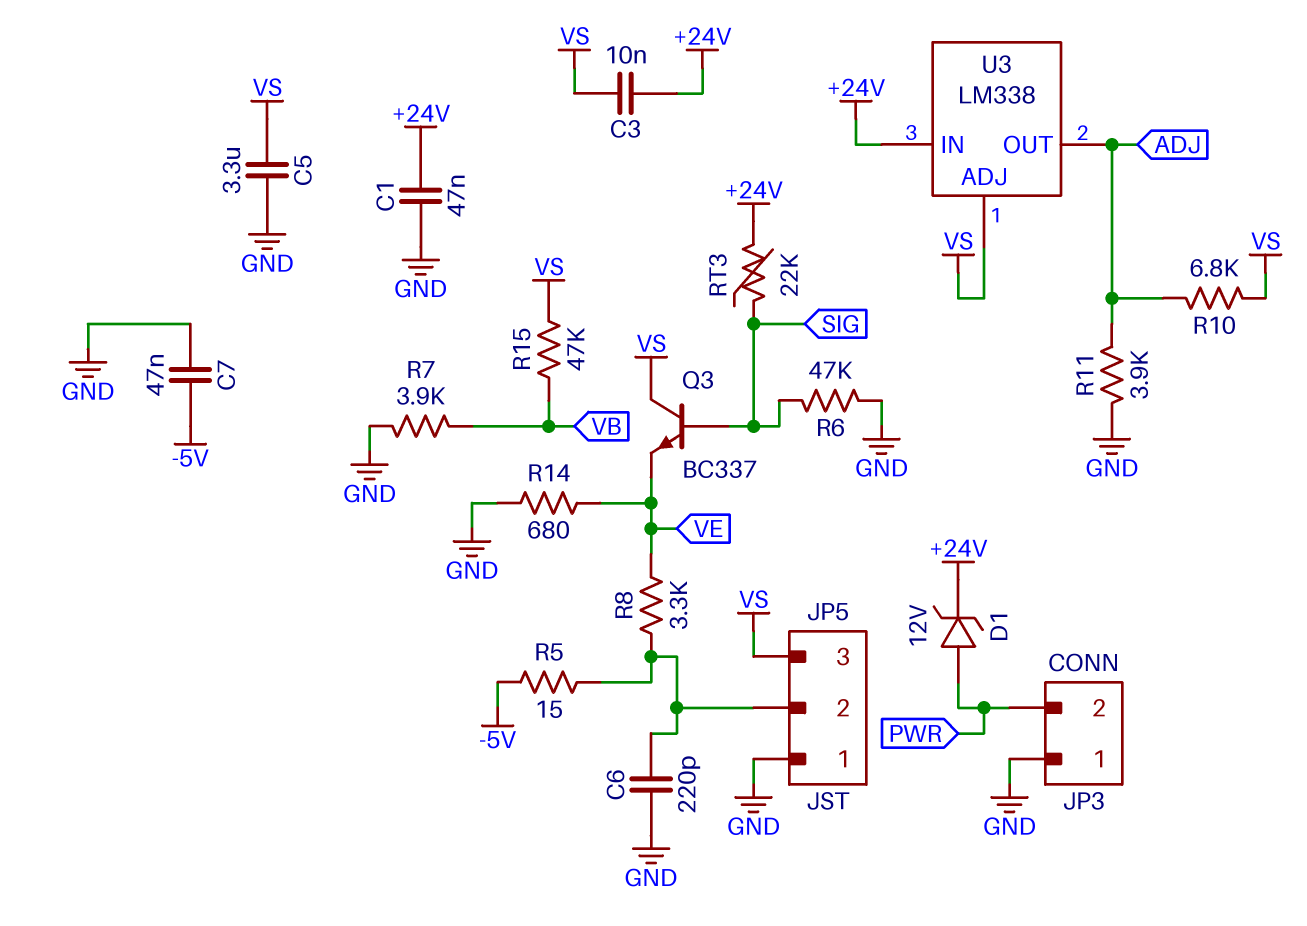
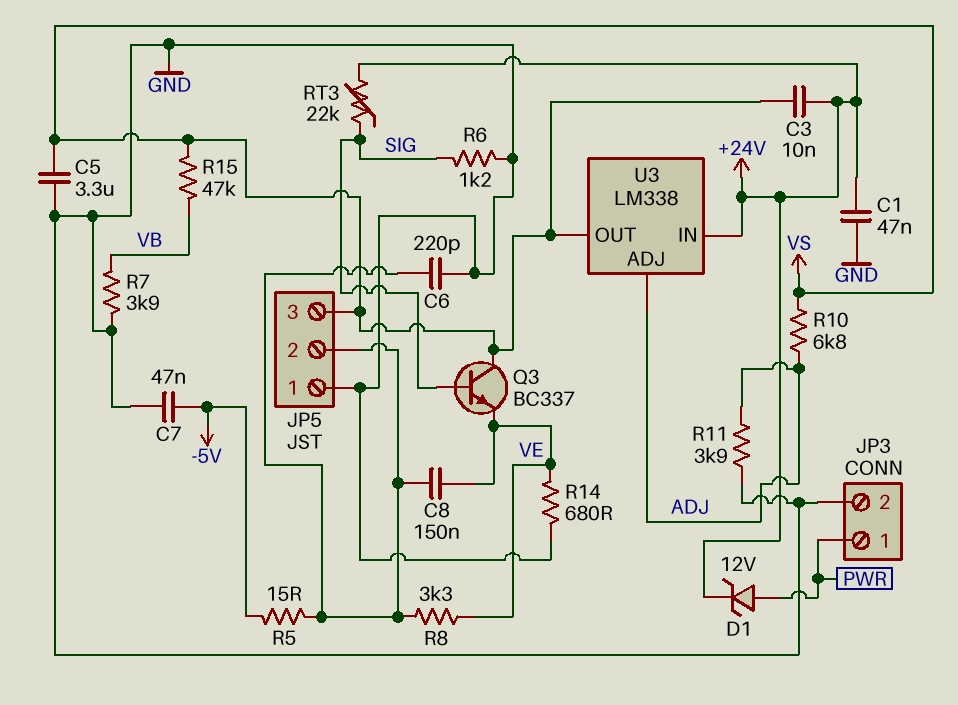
C8: none -> 150nF (JP5/2, VE)
JP3 pin 1: GND -> PWR
JP3 pin 2: PWR -> GND
R6: 47k (GND, SIG) -> 1.2k (GND, SIG)
U3 pin ADJ: VS -> ADJ
U3 pin OUT: ADJ -> VS

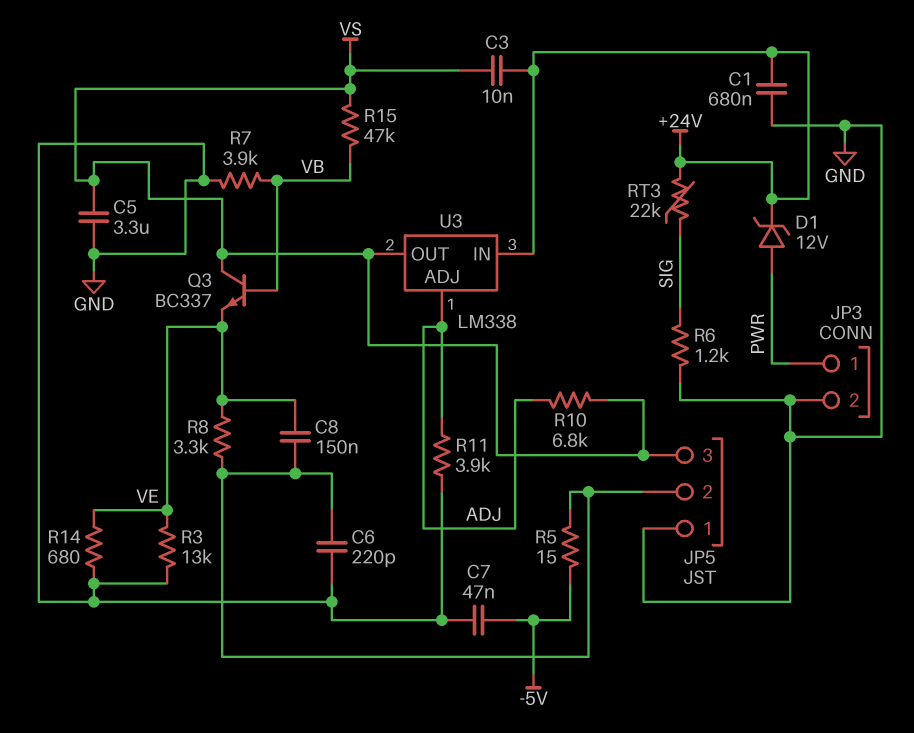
C1: 47nF (+24V, GND) -> 680nF (+24V, GND)
Q3: NPN BC337 (B SIG, C VS, E VE) -> NPN BC337 (B VB, C VS, E VE)
R3: none -> 13k (GND, VE)

